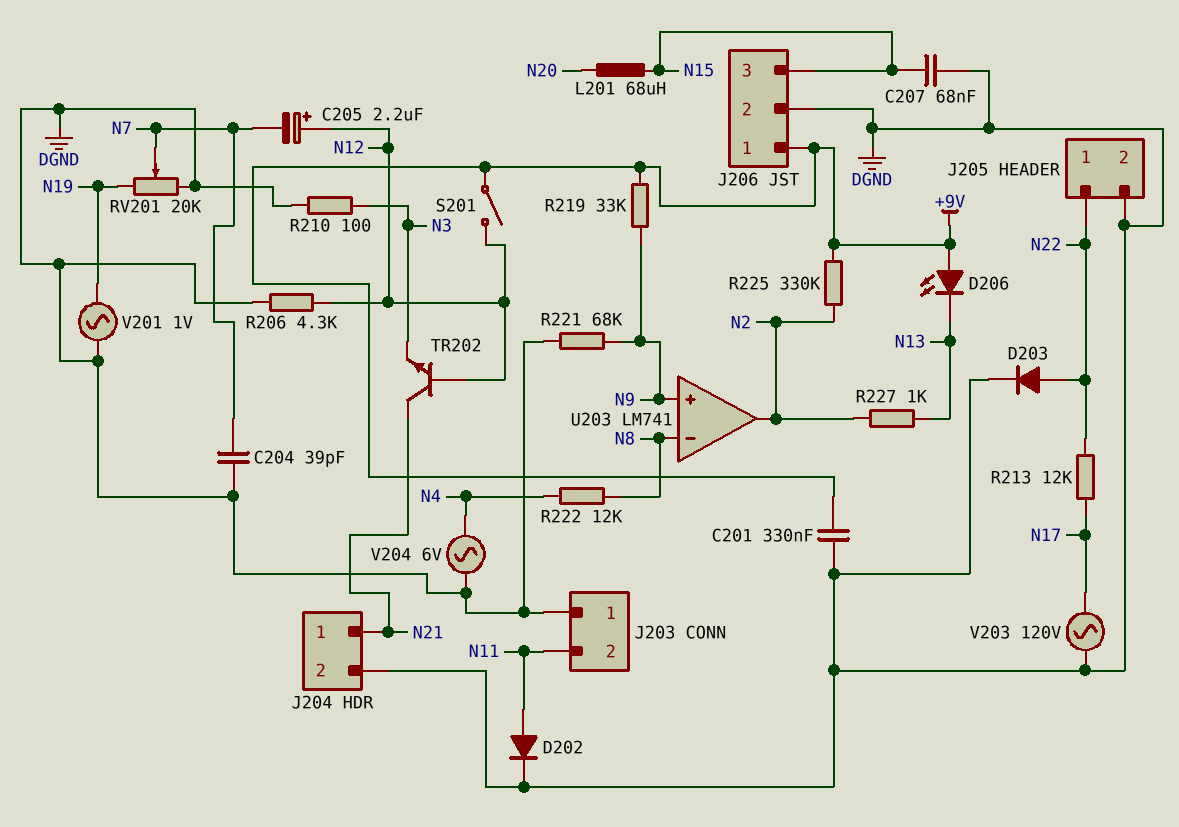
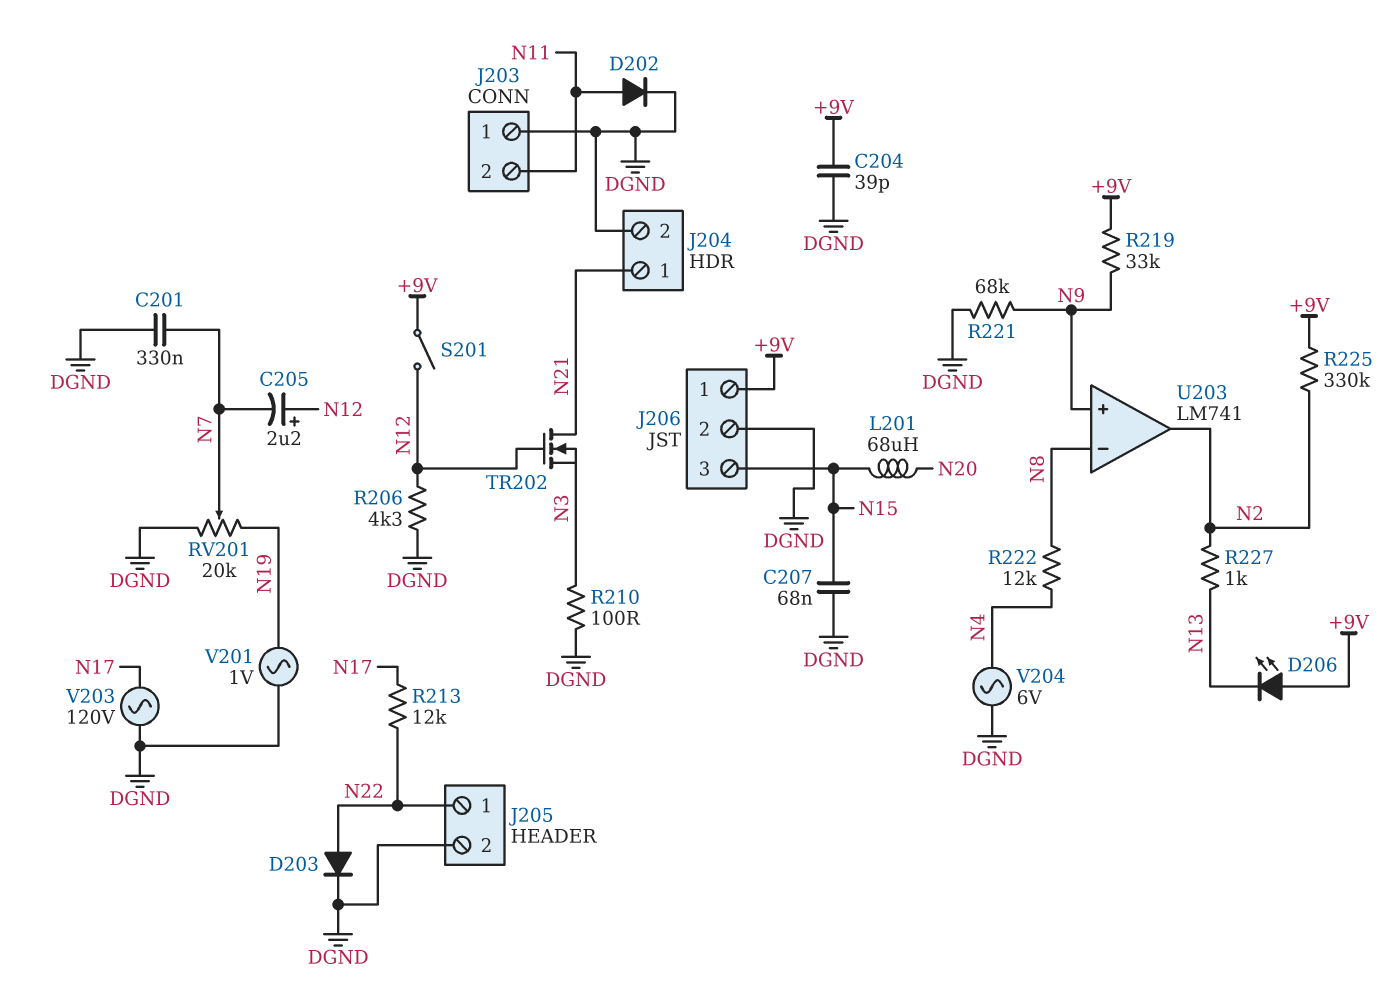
C201: 330nF (+9V, DGND) -> 330nF (DGND, N7)
C204: 39pF (DGND, N7) -> 39pF (+9V, DGND)
TR202: NPN (B N12, C N21, E N3) -> NMOS (G N12, D N21, S N3)

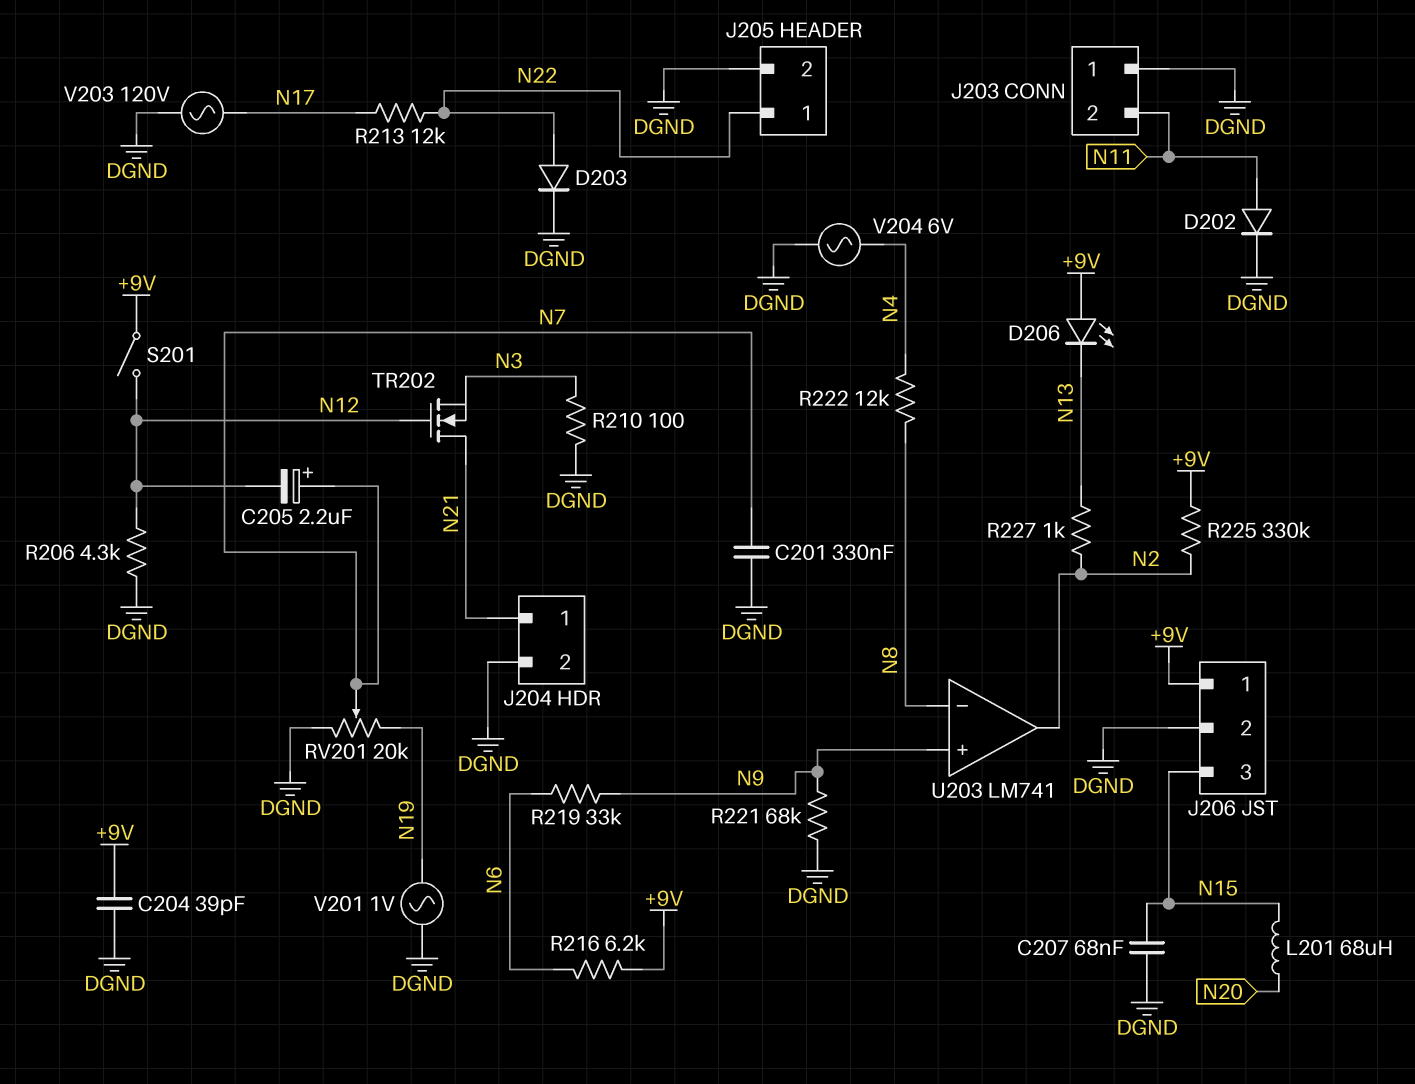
C205: 2.2uF (plus N12, minus N7) -> 2.2uF (plus N7, minus N12)
R216: none -> 6.2k (+9V, N6)
R219: 33k (+9V, N9) -> 33k (N6, N9)

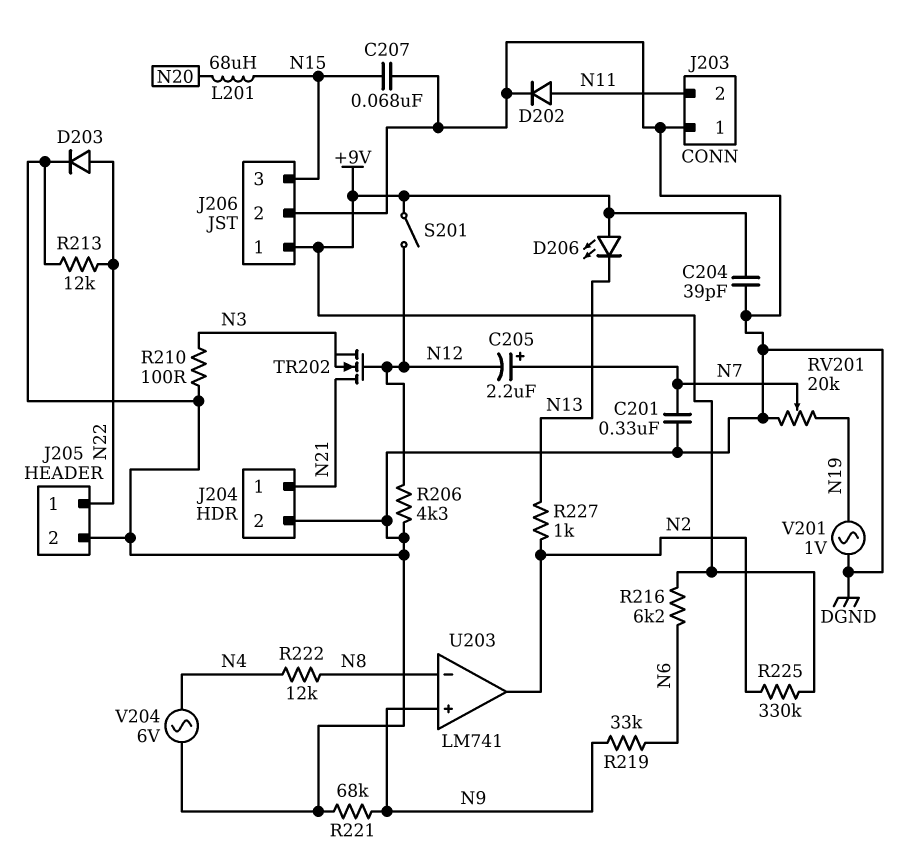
R213: 12k (N17, N22) -> 12k (DGND, N22)
V203: AC 120V (DGND, N17) -> none

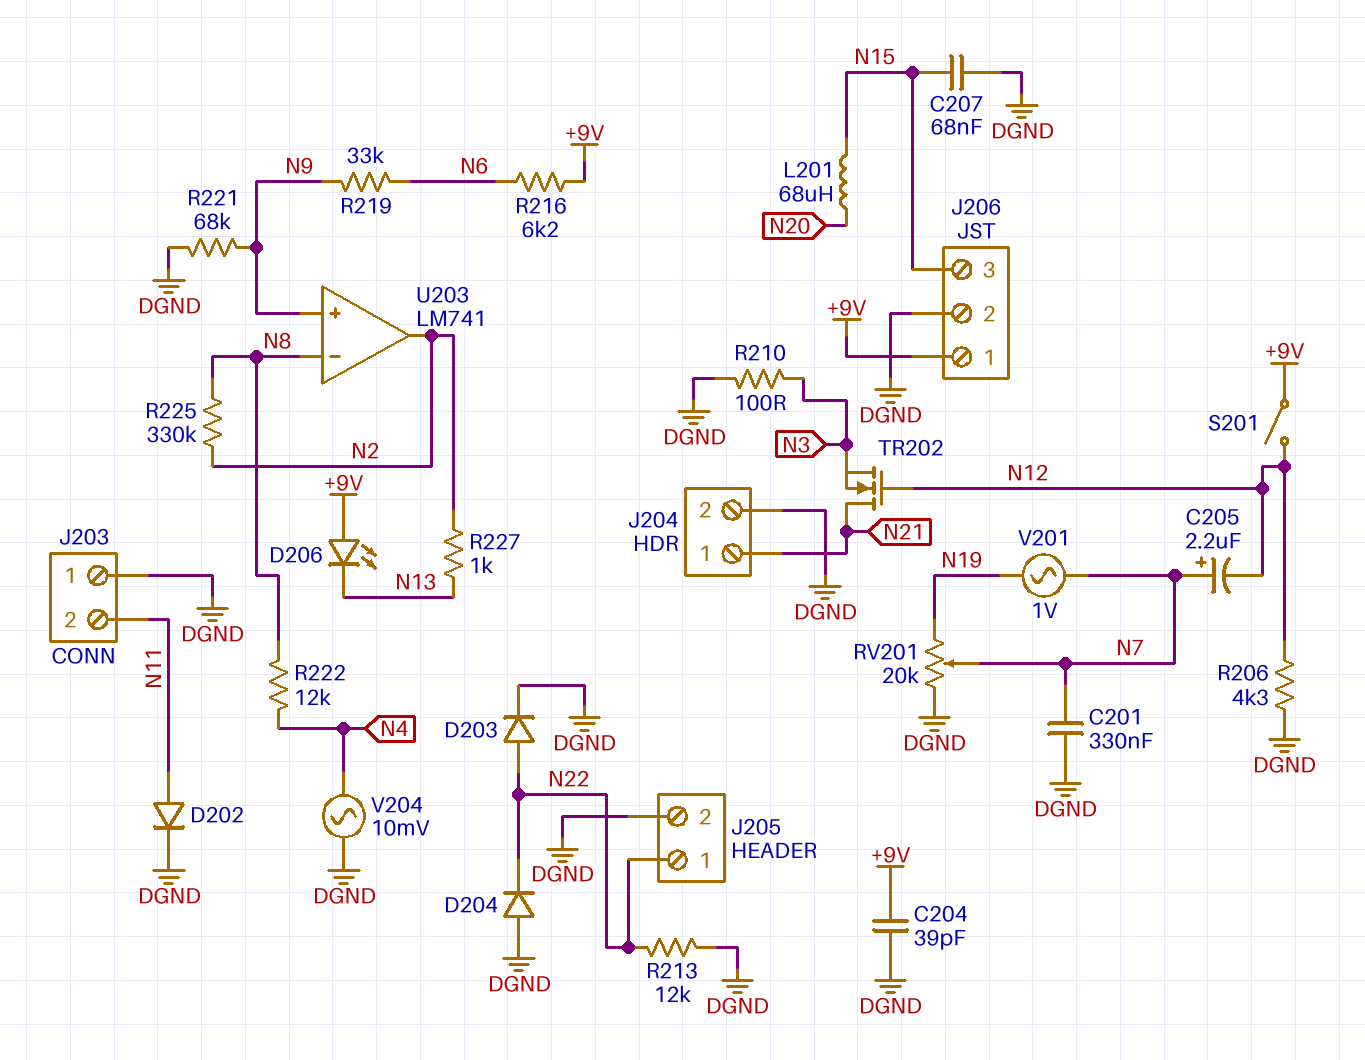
D204: none -> diode (A DGND, K N22)
R225: 330k (+9V, N2) -> 330k (N2, N8)
V201: AC 1V (DGND, N19) -> AC 1V (N7, N19)
V204: AC 6V (DGND, N4) -> AC 10mV (DGND, N4)

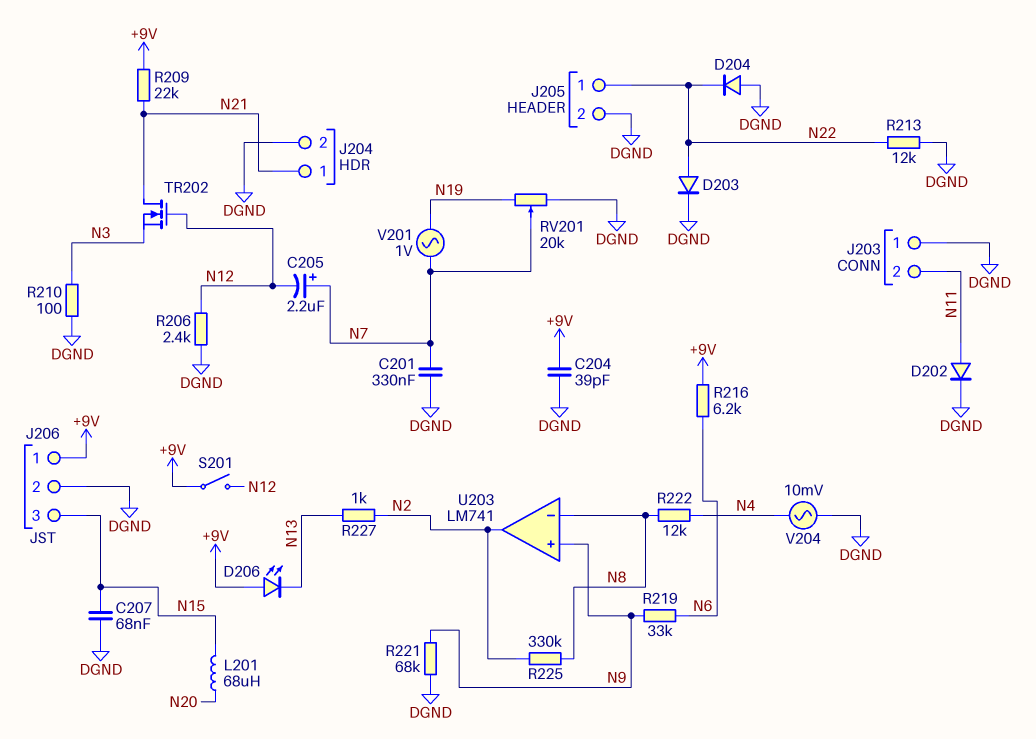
R206: 4.3k (DGND, N12) -> 2.4k (DGND, N12)
R209: none -> 22k (+9V, N21)

